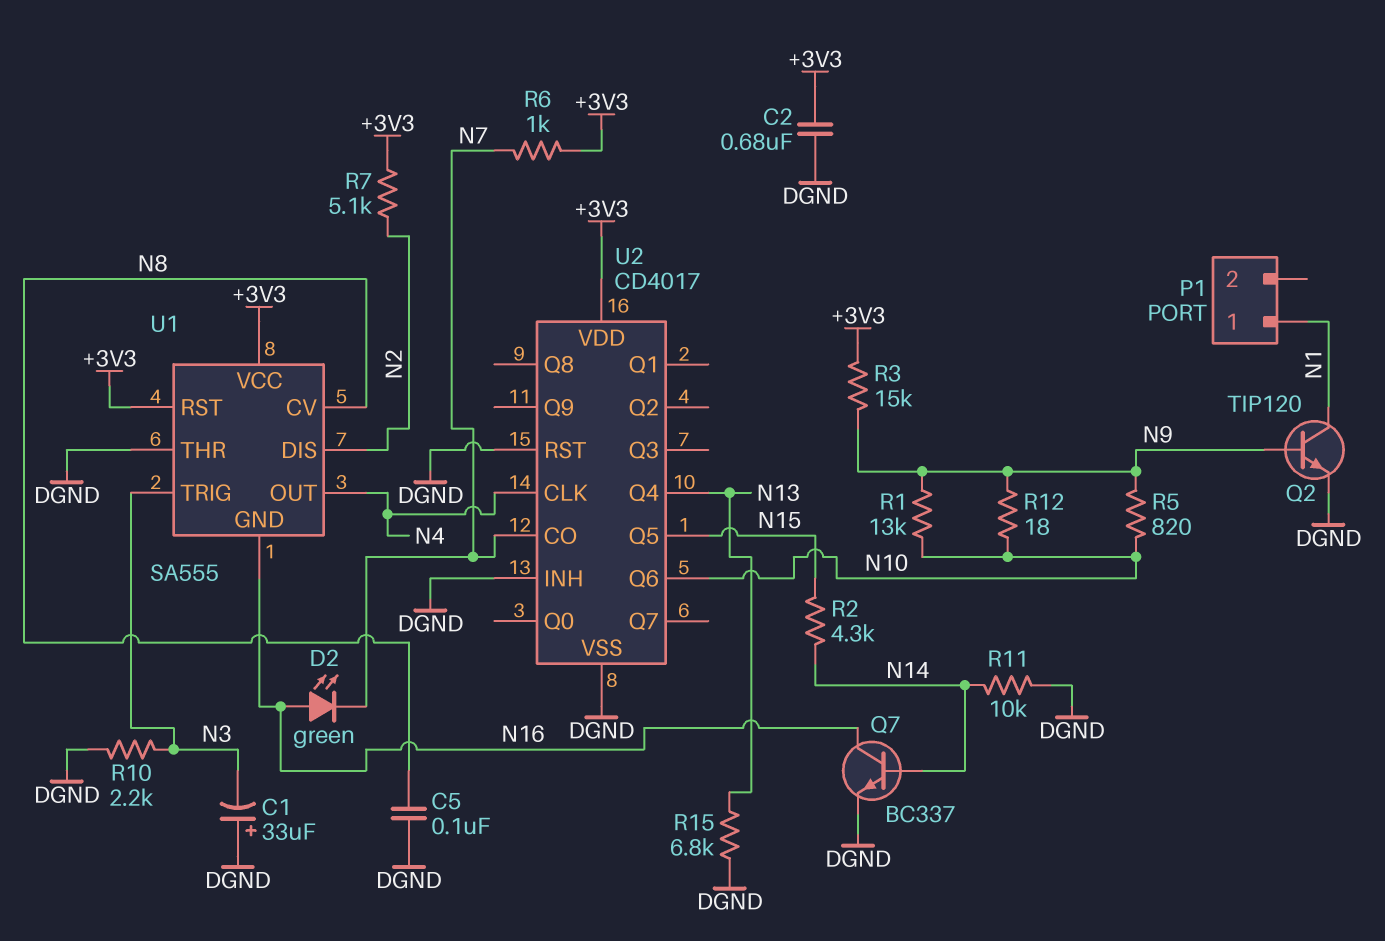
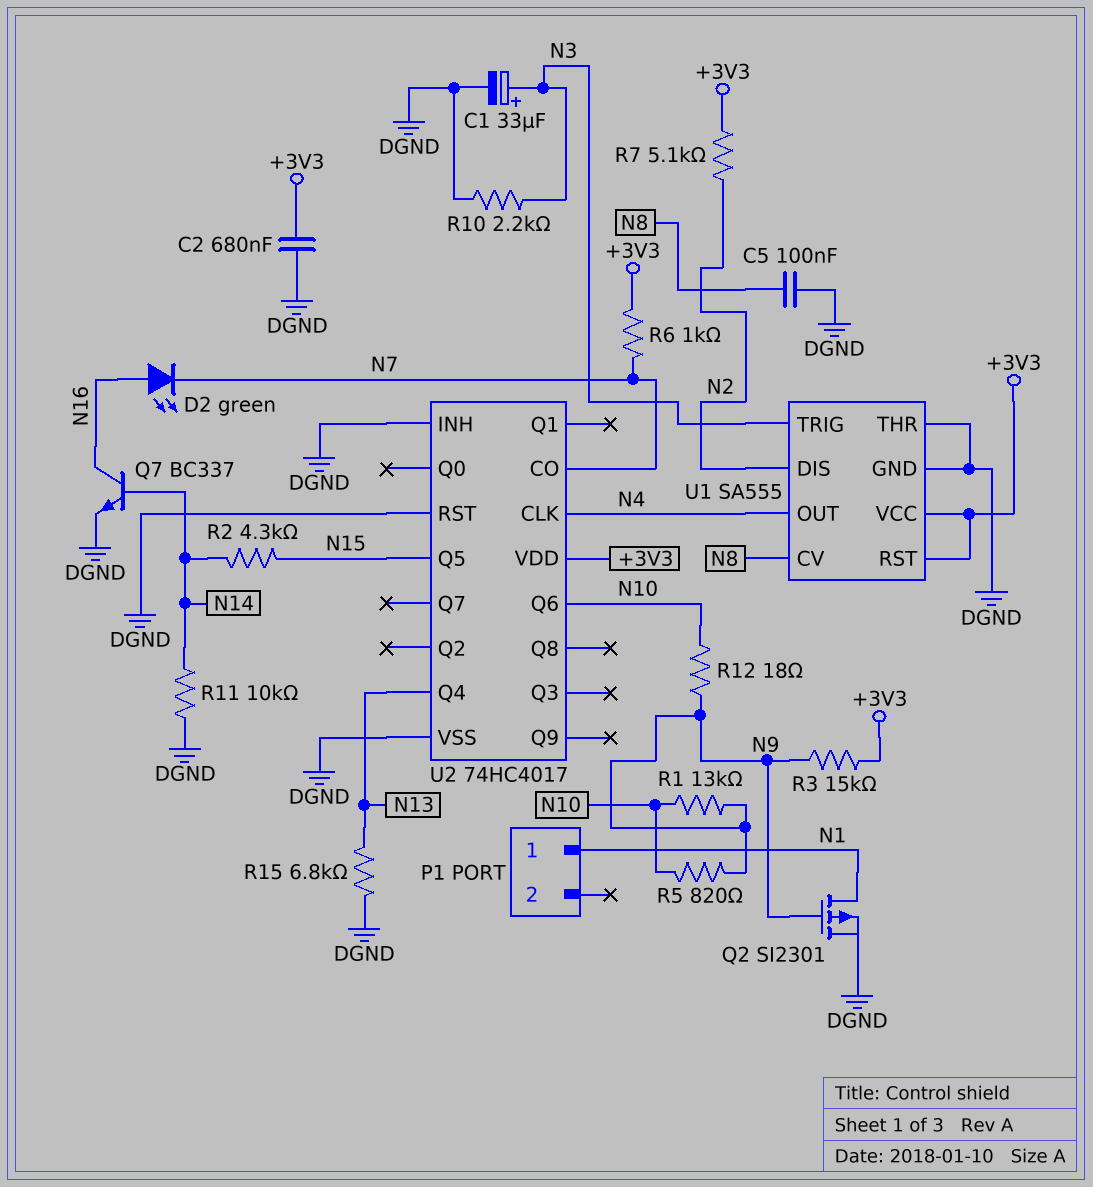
C1: 33uF (plus DGND, minus N3) -> 33uF (plus N3, minus DGND)
Q2: NPN TIP120 (B N9, C N1, E DGND) -> PMOS SI2301 (G N9, D N1, S DGND)
U1 pin GND: N16 -> DGND
U2: CD4017 -> 74HC4017

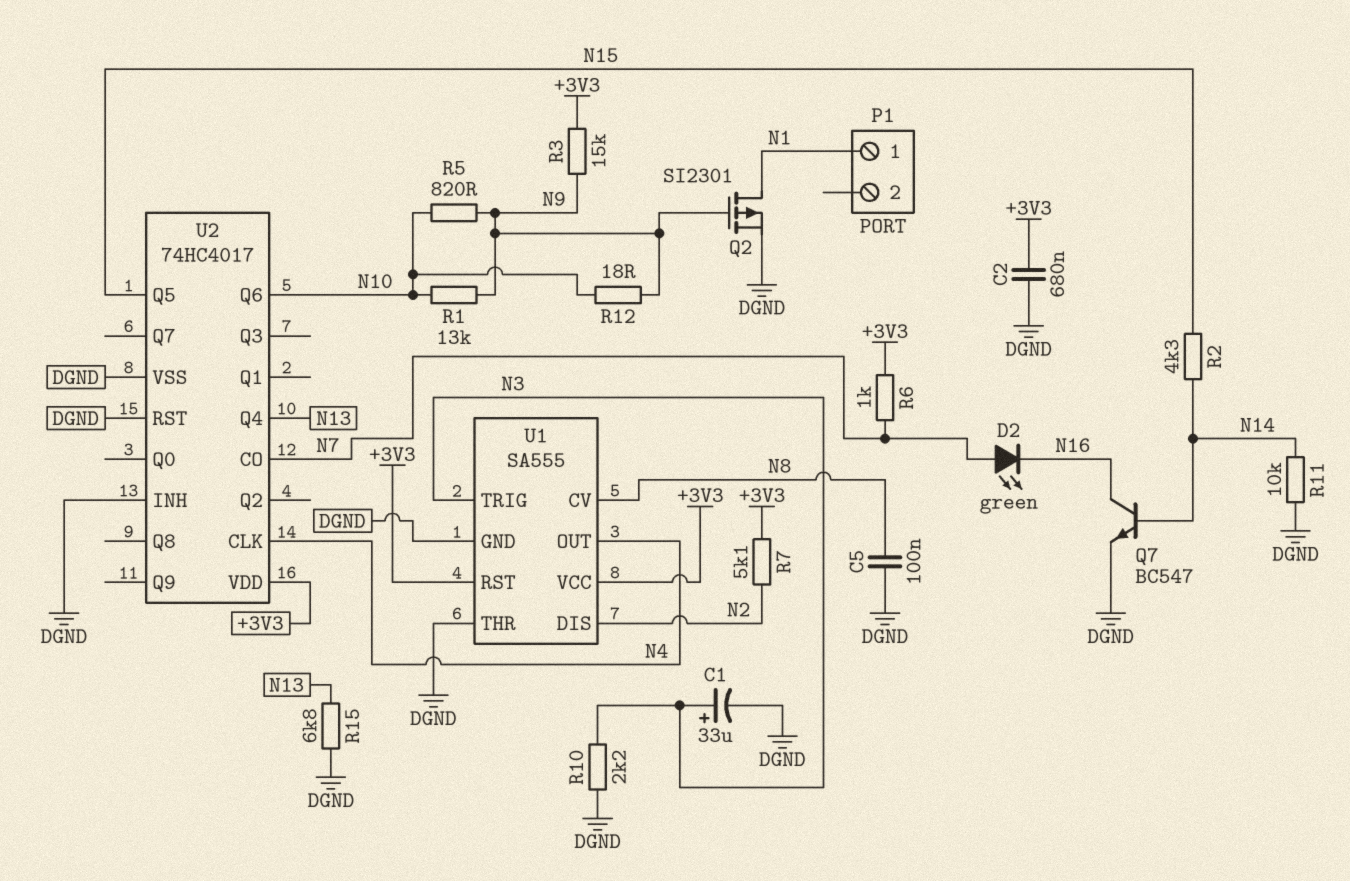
D2: LED green (A N16, K N7) -> LED green (A N7, K N16)
Q7: NPN BC337 (B N14, C N16, E DGND) -> NPN BC547 (B N14, C N16, E DGND)

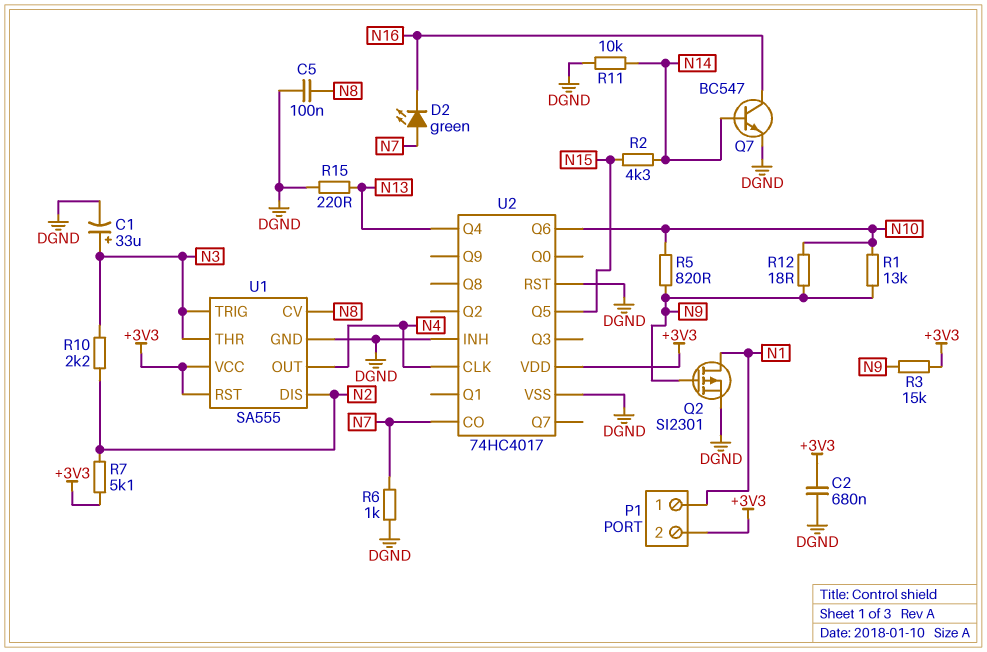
P1 pin 2: none -> +3V3
R6: 1k (+3V3, N7) -> 1k (DGND, N7)
R10: 2.2k (DGND, N3) -> 2.2k (N2, N3)
R15: 6.8k (DGND, N13) -> 220 (DGND, N13)
U1 pin THR: DGND -> N3

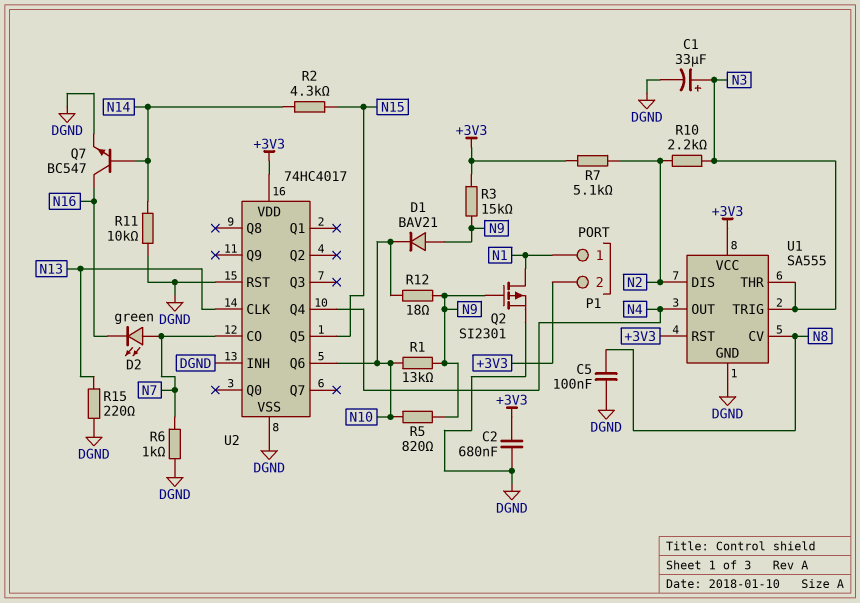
D1: none -> diode BAV21 (A N9, K N10)
U2 pin CLK: N4 -> N13
U2 pin Q4: N13 -> N4

